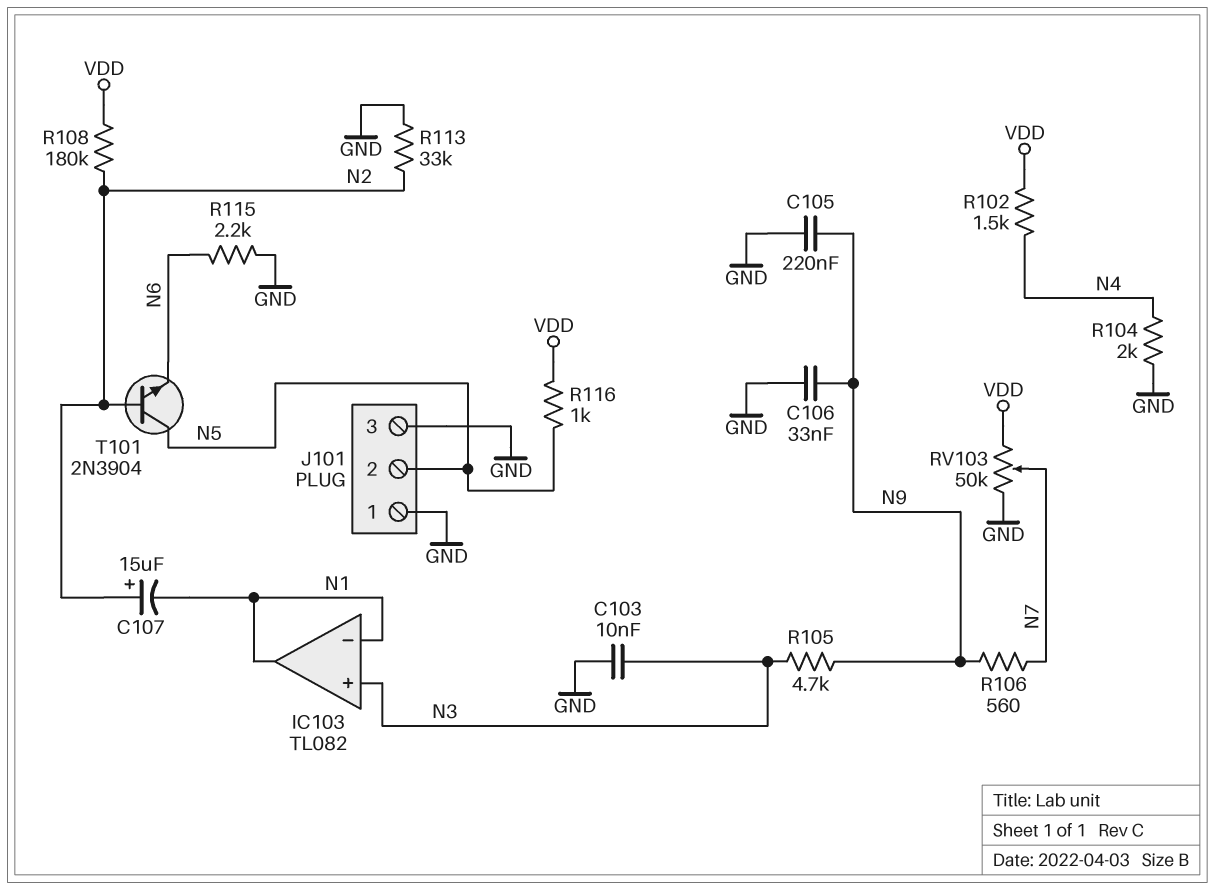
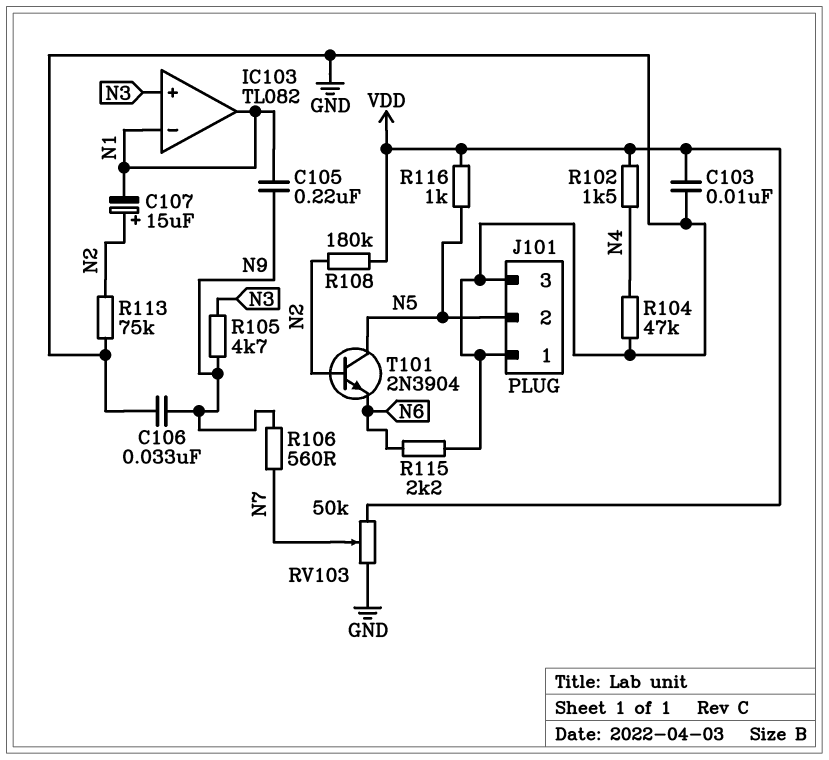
C103: 10nF (GND, N3) -> 10nF (GND, VDD)
C105: 220nF (GND, N9) -> 220nF (N1, N9)
R104: 2k (GND, N4) -> 47k (GND, N4)
R113: 33k (GND, N2) -> 75k (GND, N2)

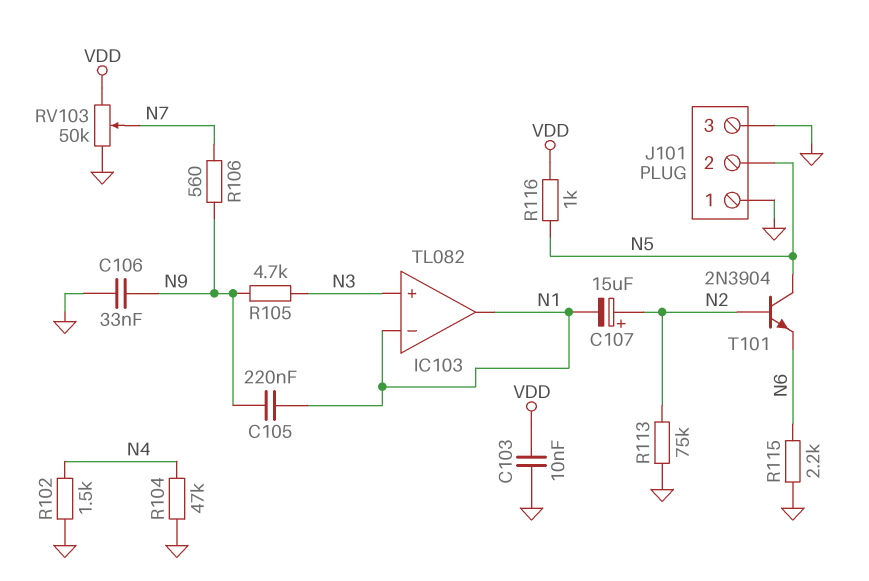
R102: 1.5k (N4, VDD) -> 1.5k (GND, N4)
R108: 180k (N2, VDD) -> none

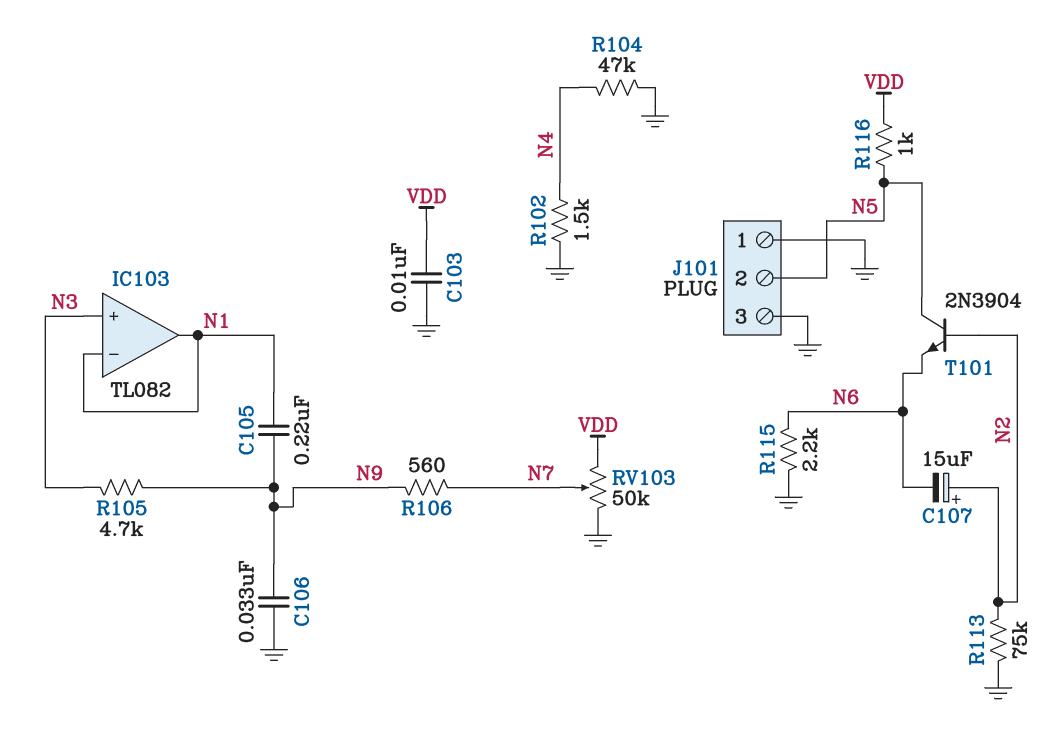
C107: 15uF (plus N2, minus N1) -> 15uF (plus N2, minus N6)

